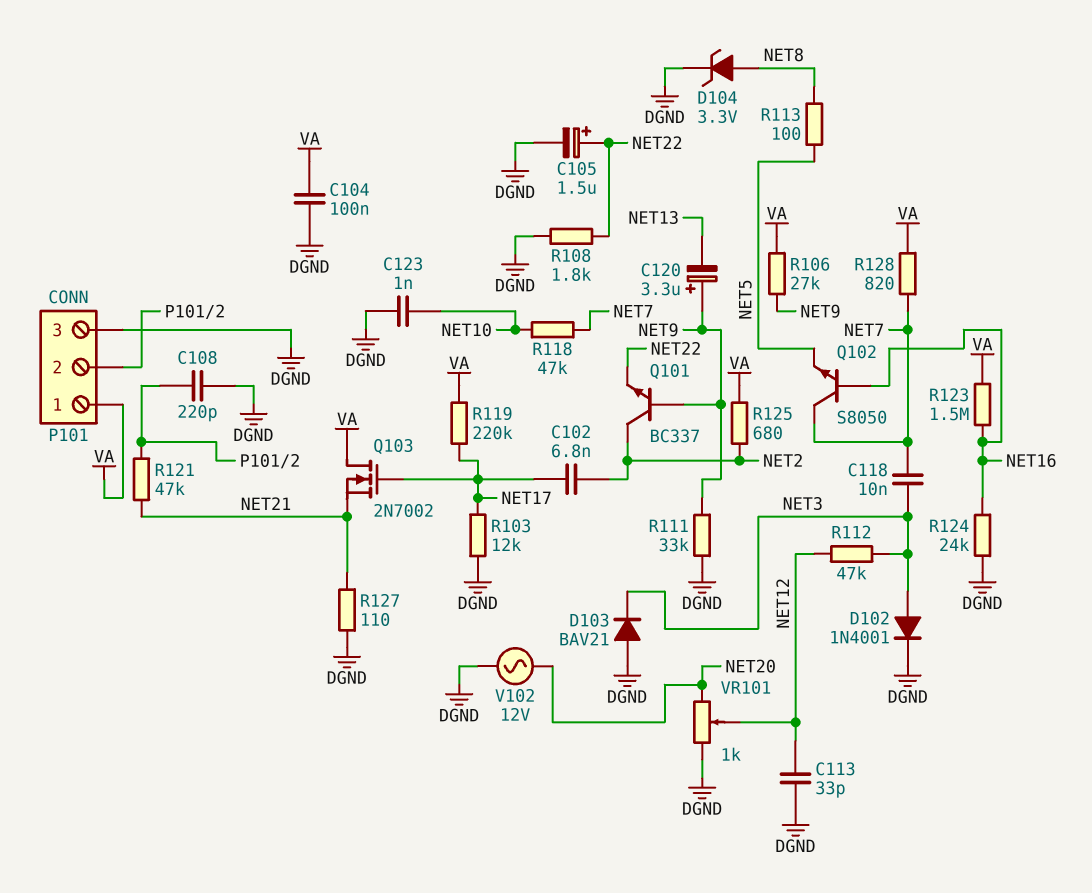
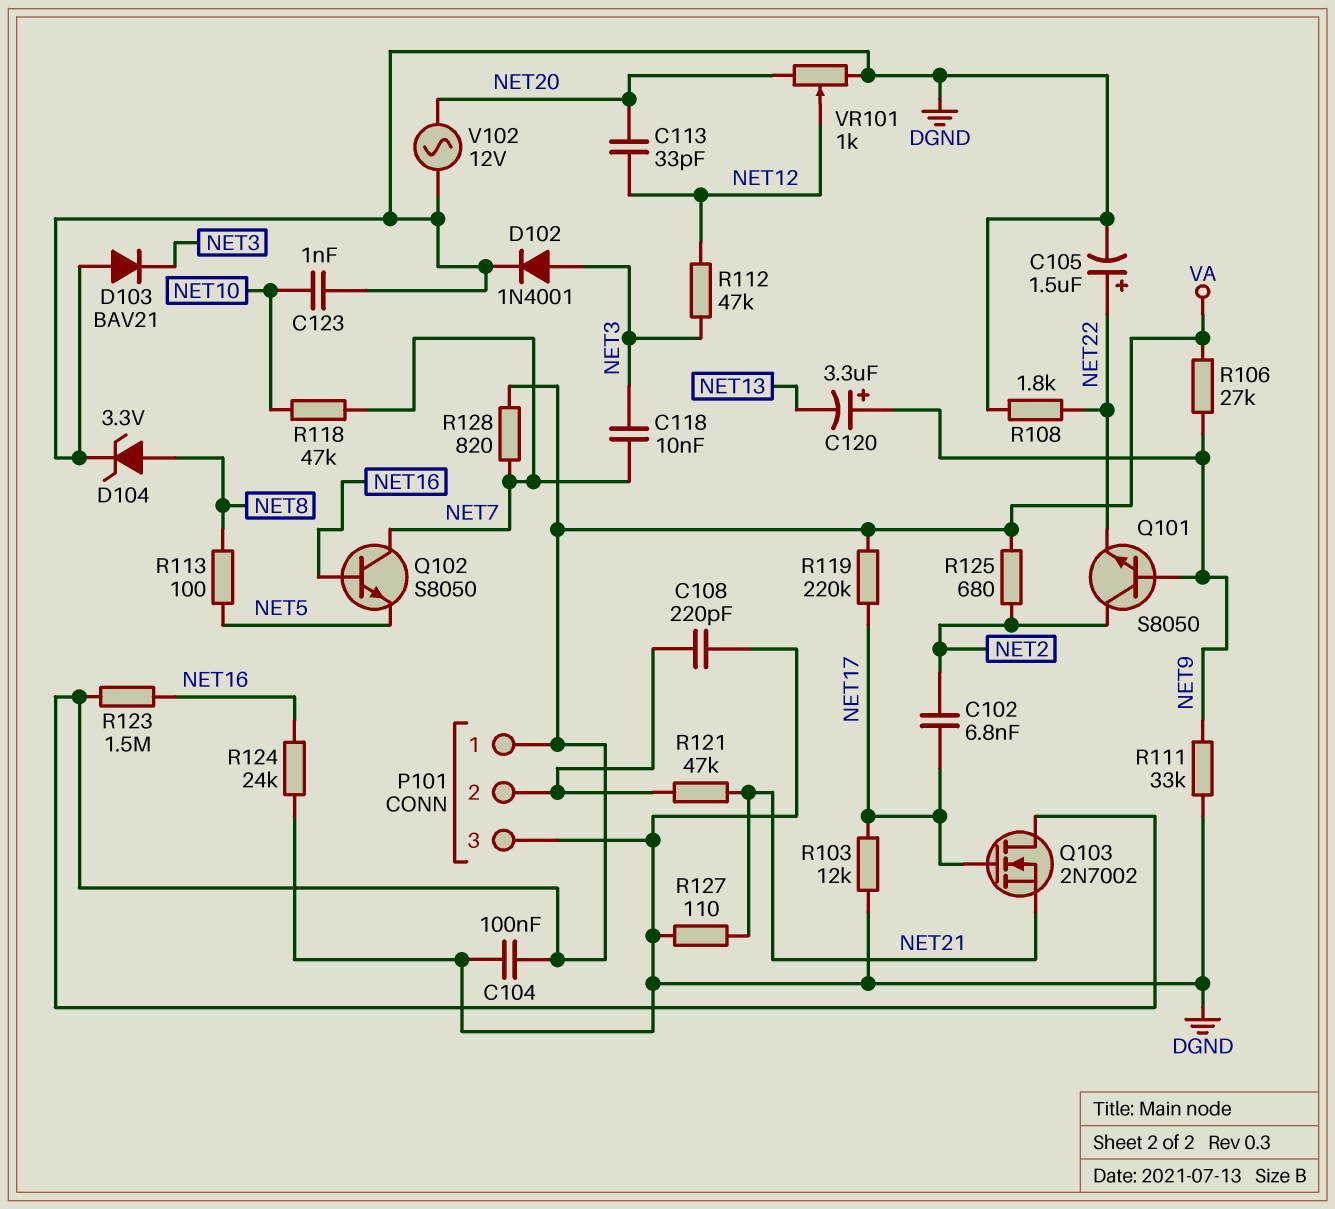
C113: 33pF (DGND, NET12) -> 33pF (NET12, NET20)
Q101: NPN BC337 (B NET9, C NET2, E NET22) -> NPN S8050 (B NET9, C NET2, E NET22)

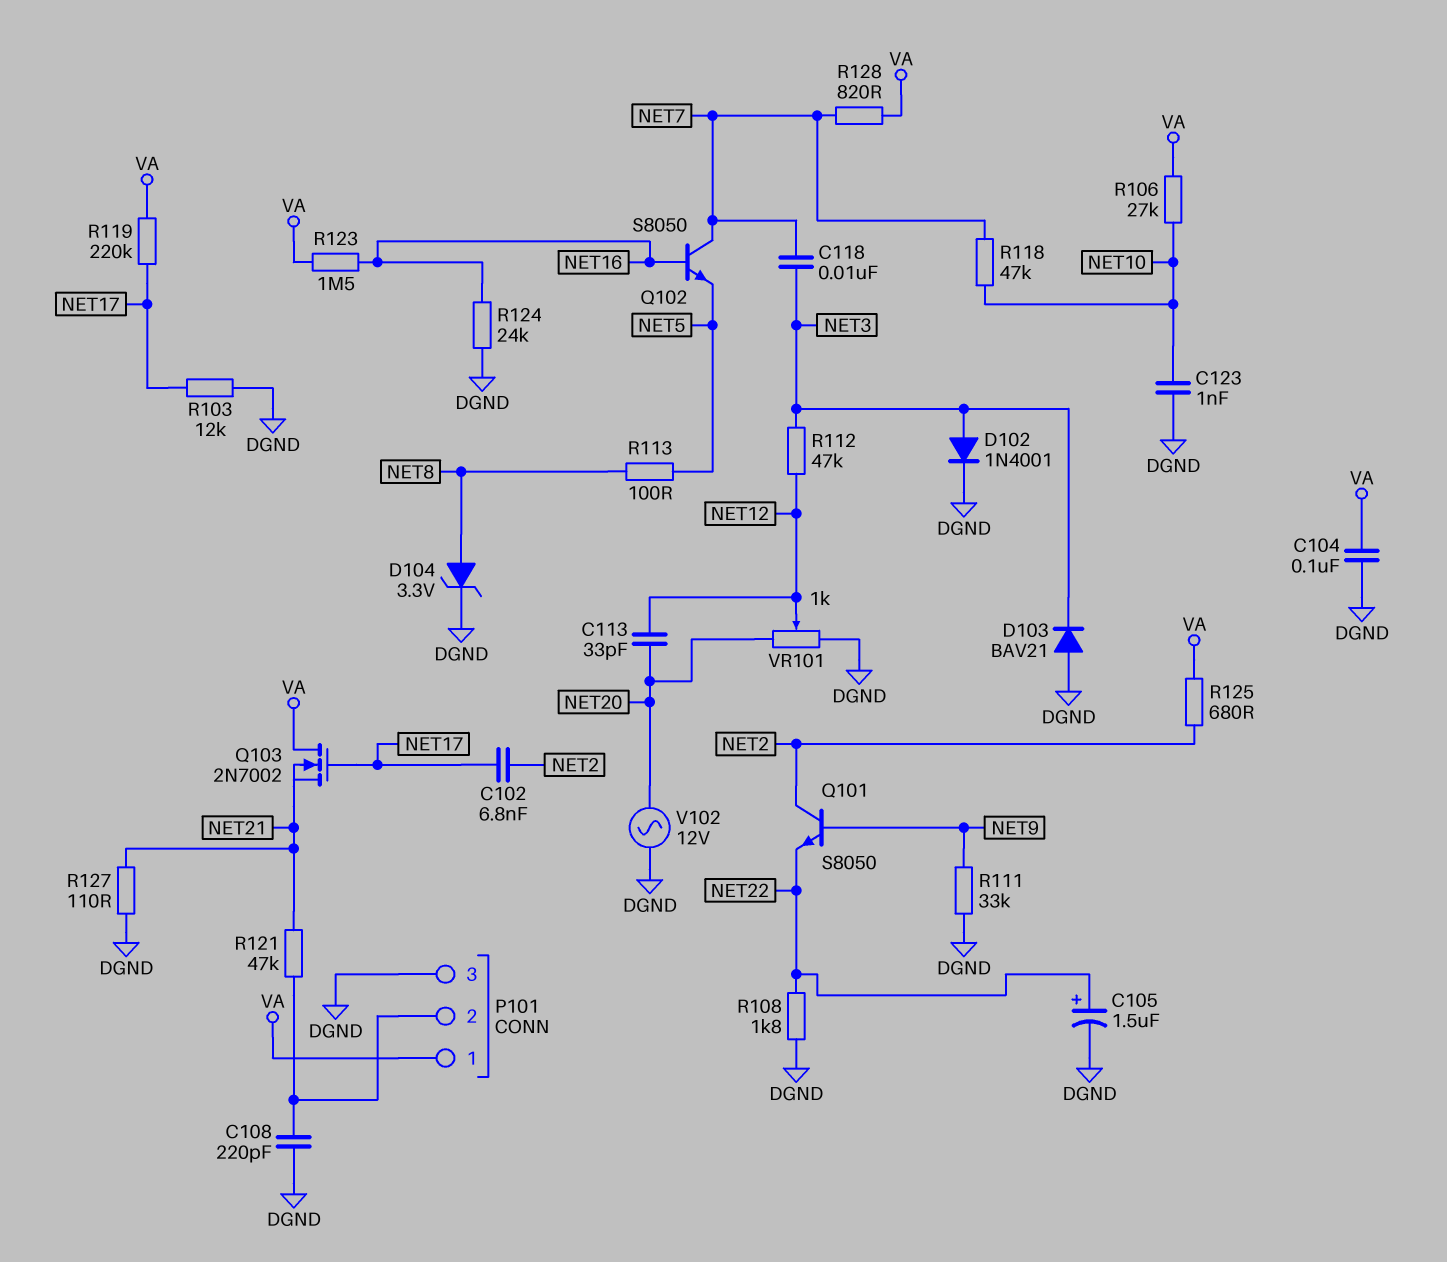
C120: 3.3uF (plus NET9, minus NET13) -> none
R106: 27k (NET9, VA) -> 27k (NET10, VA)

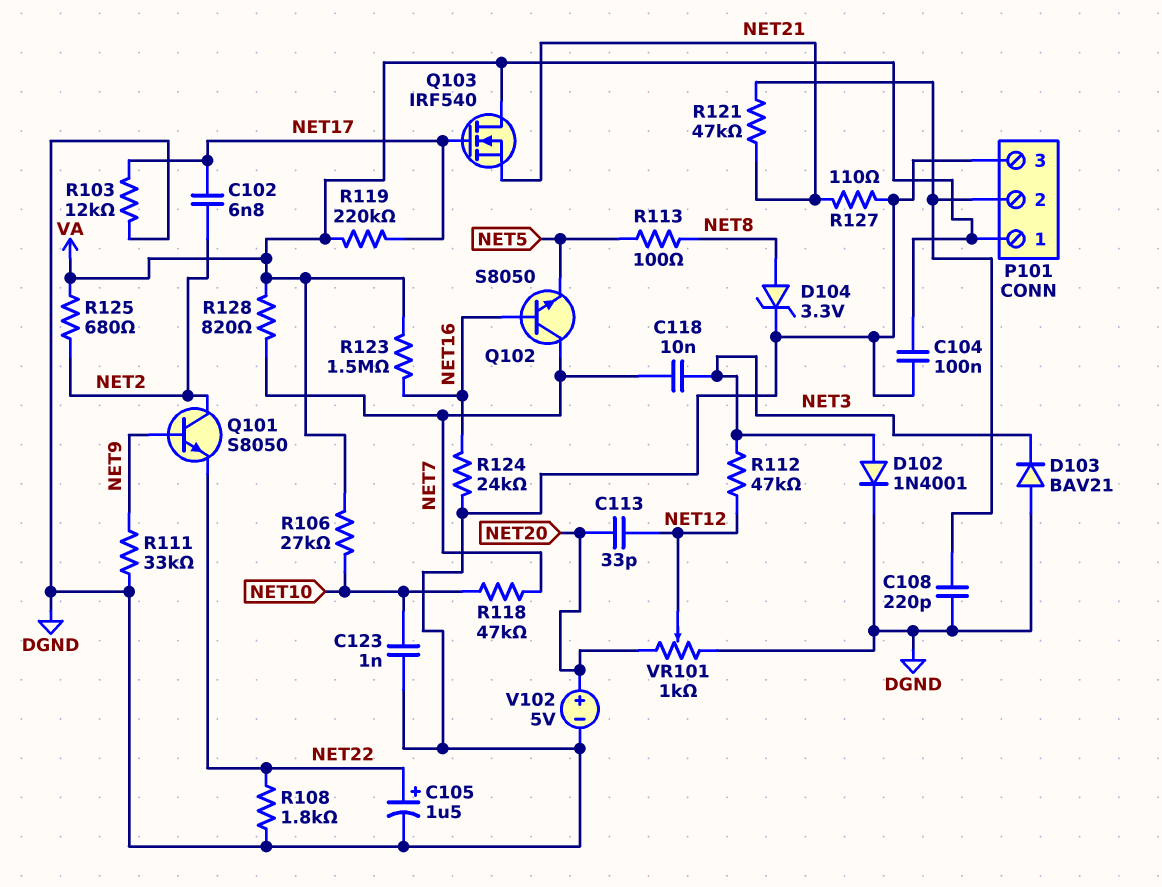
Q103: NMOS 2N7002 (G NET17, D VA, S NET21) -> NMOS IRF540 (G NET17, D VA, S NET21)
V102: AC 12V (DGND, NET20) -> 5V (plus NET20, minus DGND)

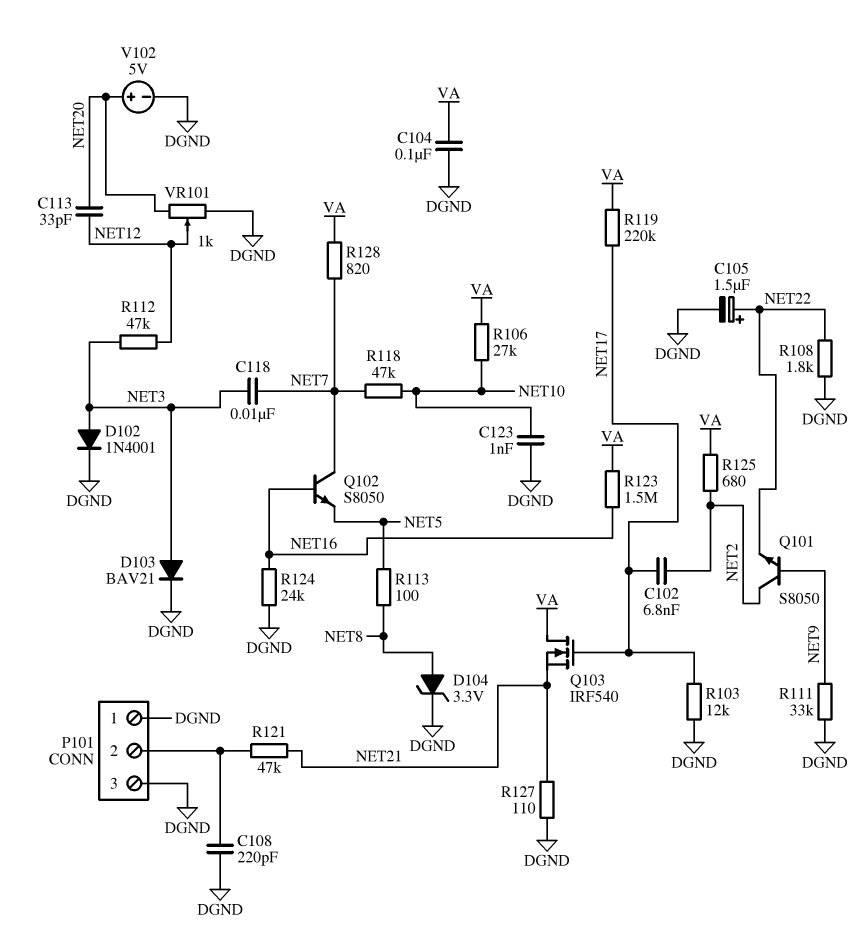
D103: diode BAV21 (A DGND, K NET3) -> diode BAV21 (A NET3, K DGND)
P101 pin 1: VA -> DGND

